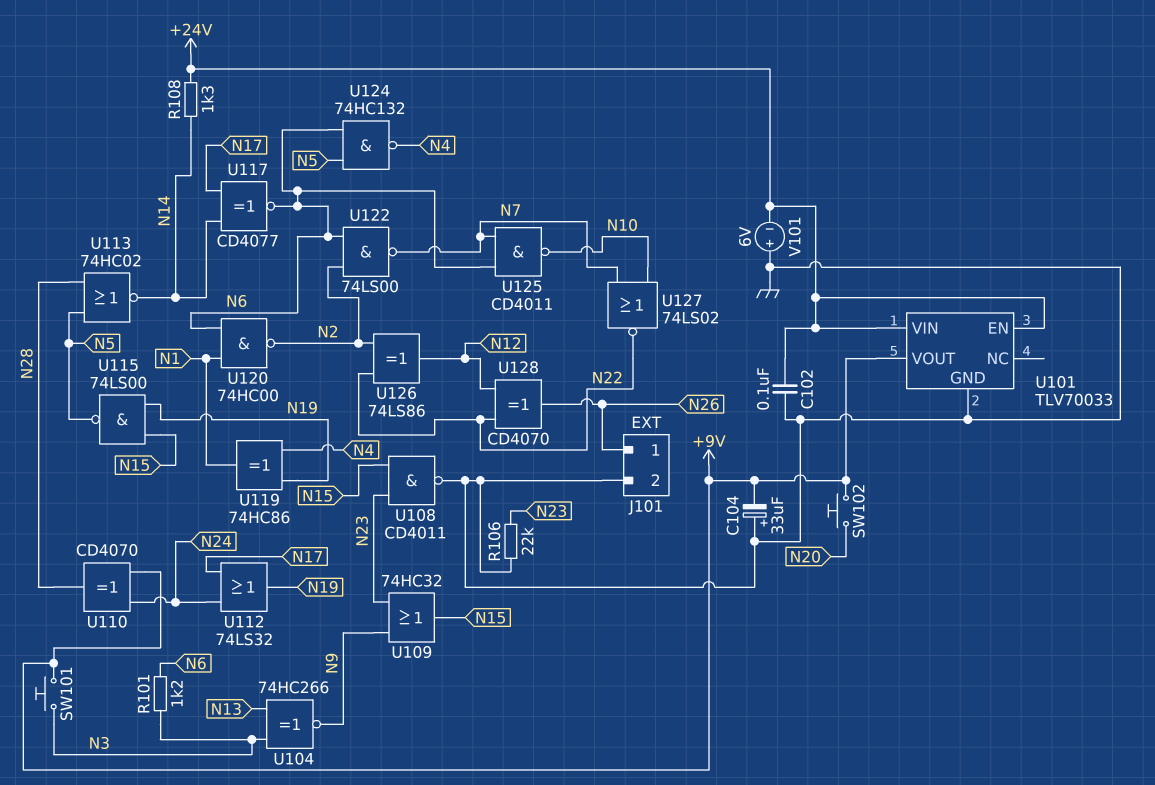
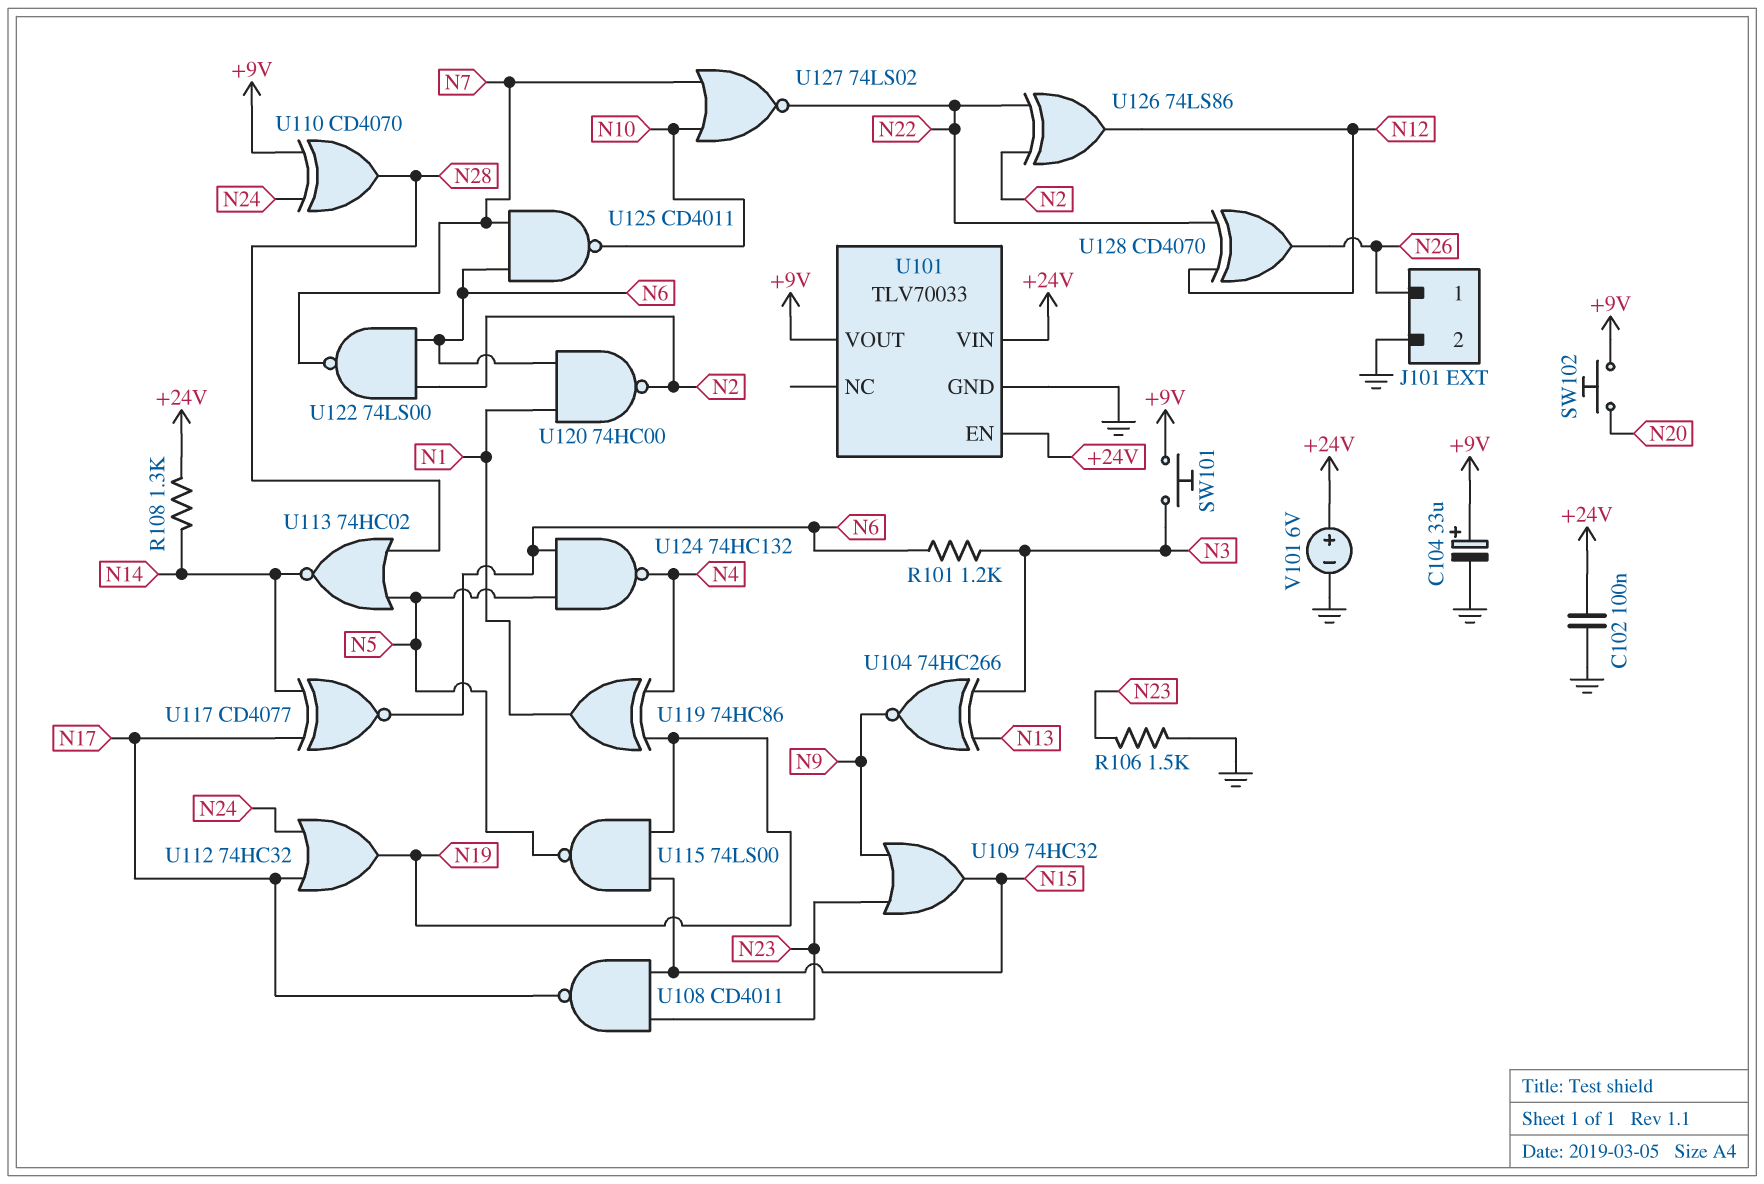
C104: 33uF (plus GND, minus +9V) -> 33uF (plus +9V, minus GND)
R106: 22k (GND, N23) -> 1.5k (GND, N23)
U108: NAND CD4011 (in N15, in N23, out GND) -> NAND CD4011 (in N15, in N23, out N17)
U112: OR 74LS32 (in N17, in N24, out N19) -> OR 74HC32 (in N17, in N24, out N19)
V101: 6V (plus GND, minus +24V) -> 6V (plus +24V, minus GND)

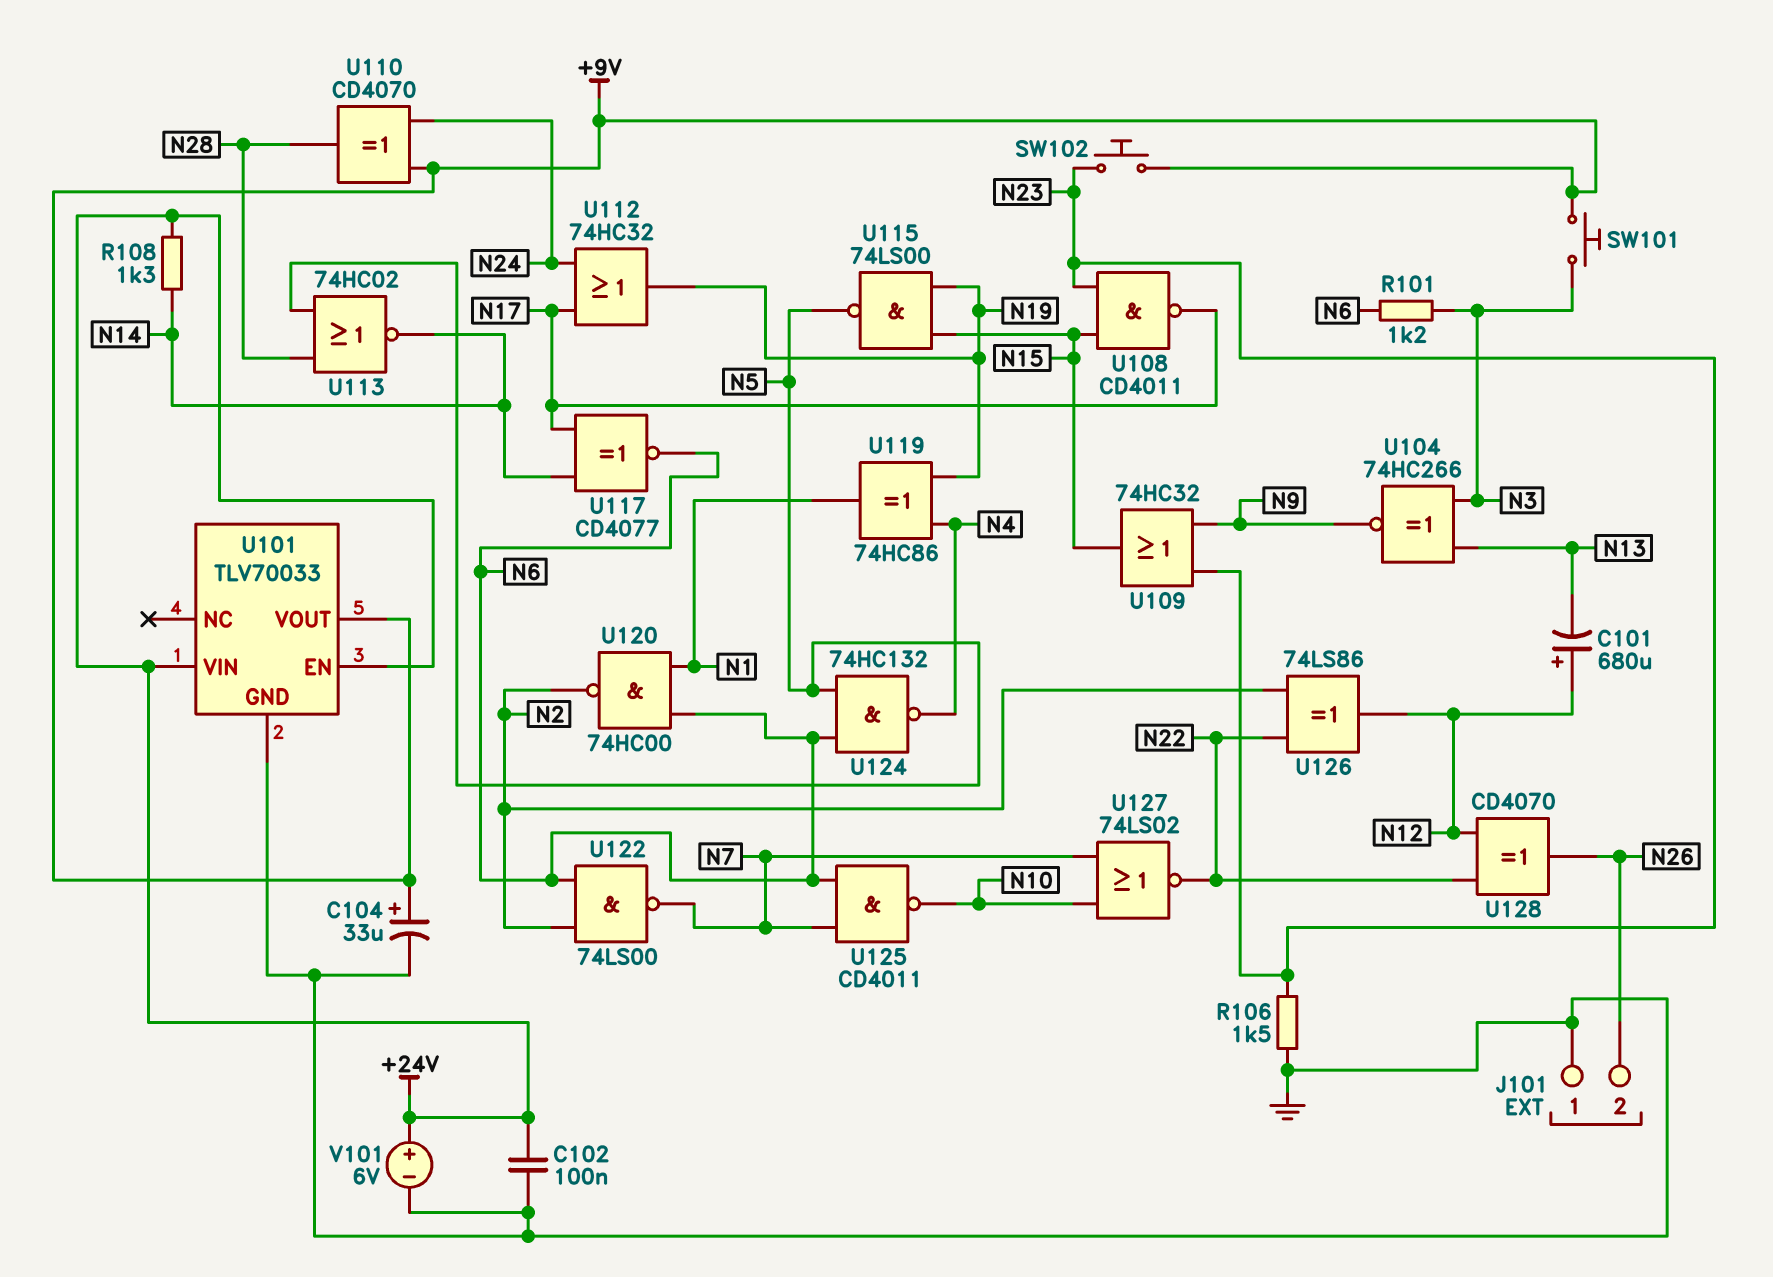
C101: none -> 680uF (plus N12, minus N13)
J101 pin 1: N26 -> GND
J101 pin 2: GND -> N26
SW102: button (+9V, N20) -> button (+9V, N23)

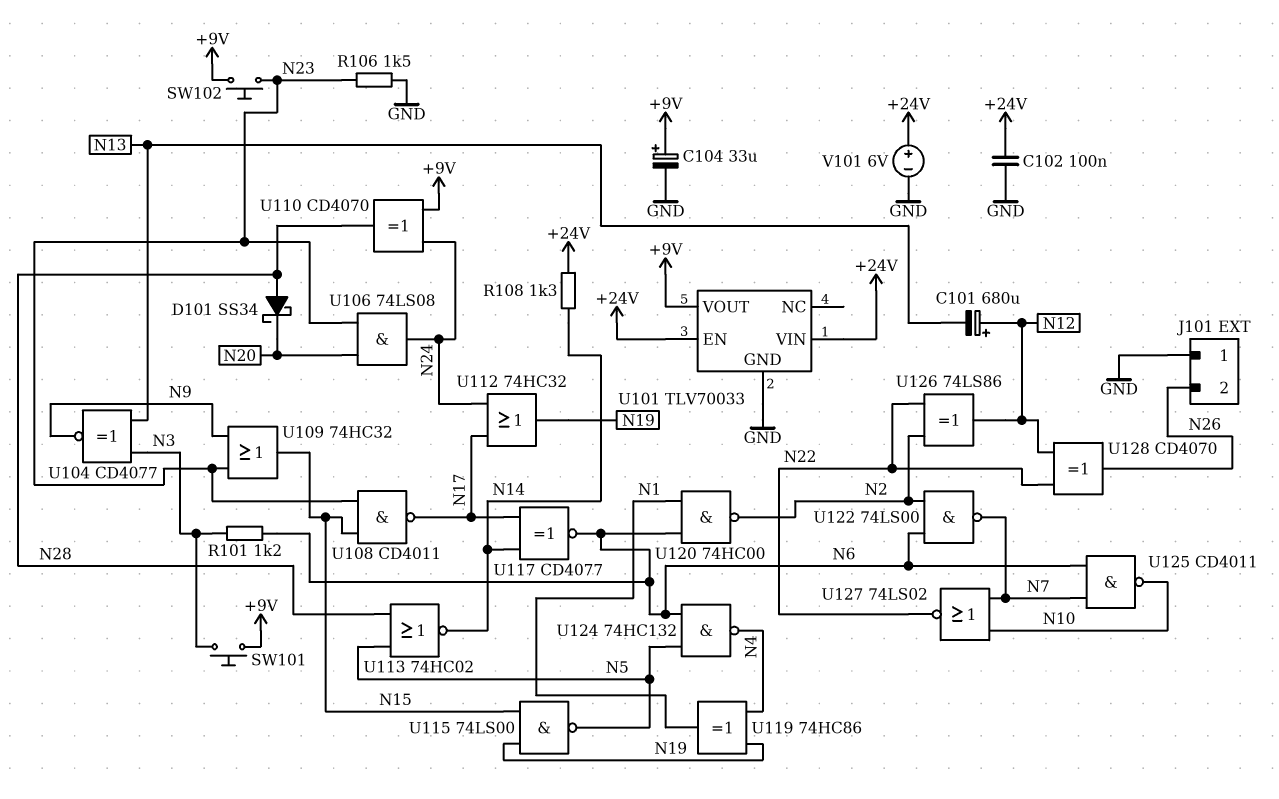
D101: none -> schottky SS34 (A N28, K N20)
U104: XNOR 74HC266 (in N3, in N13, out N9) -> XNOR CD4077 (in N3, in N13, out N9)
U106: none -> AND 74LS08 (in N20, in N23, out N24)

